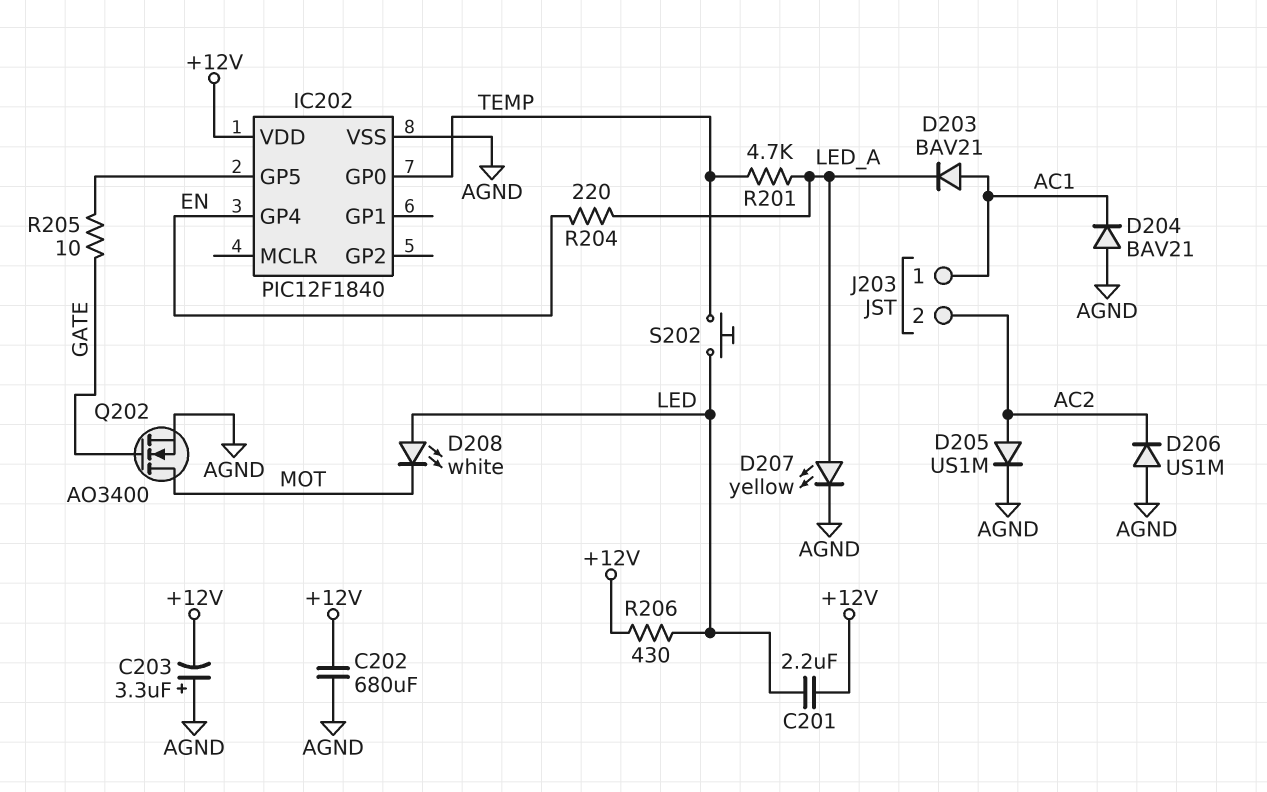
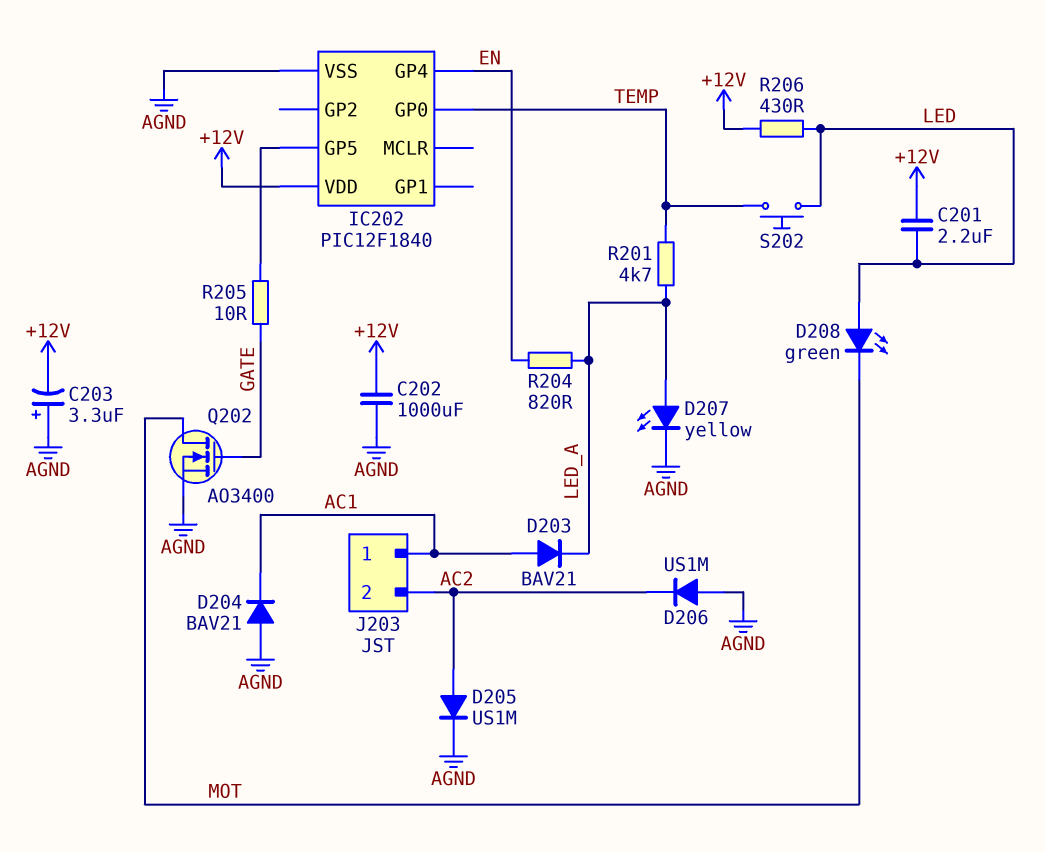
C202: 680uF (+12V, AGND) -> 1000uF (+12V, AGND)
D208: LED white (A LED, K MOT) -> LED green (A LED, K MOT)
R204: 220 (EN, LED_A) -> 820 (EN, LED_A)

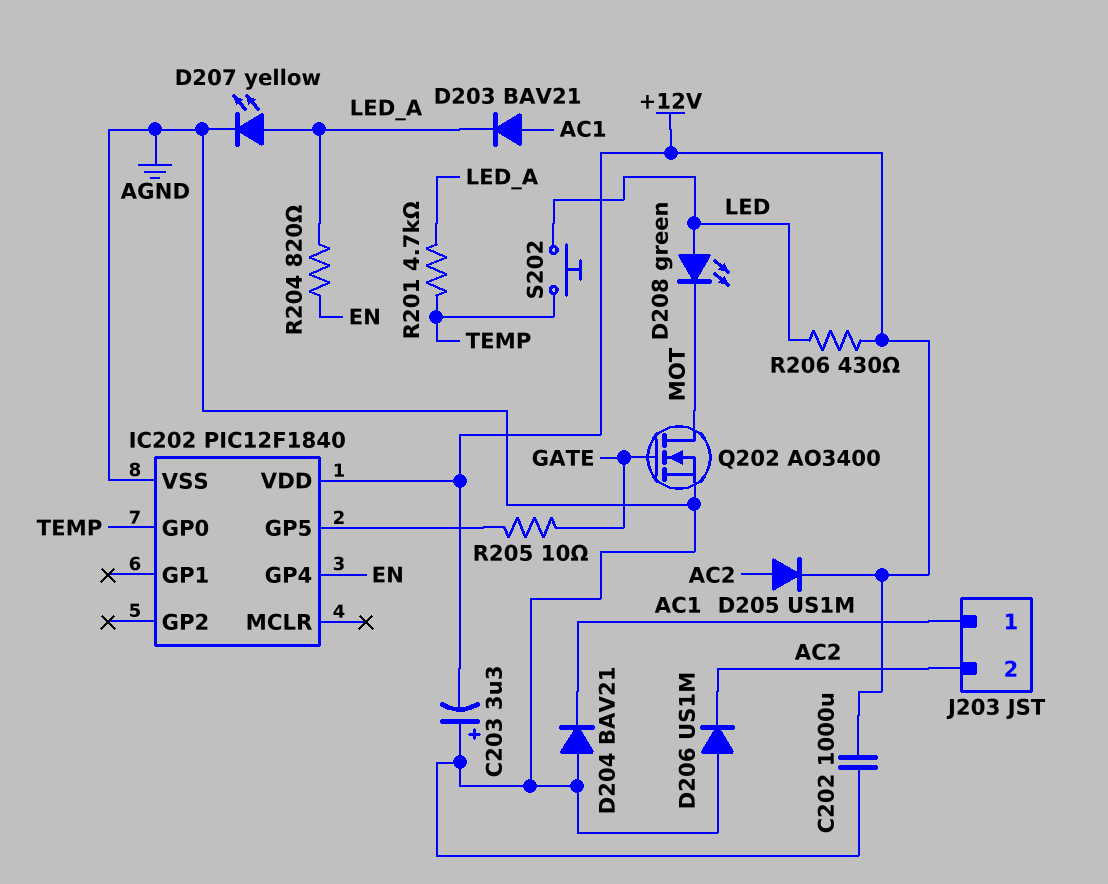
C201: 2.2uF (+12V, LED) -> none
D205: diode US1M (A AC2, K AGND) -> diode US1M (A AC2, K +12V)

